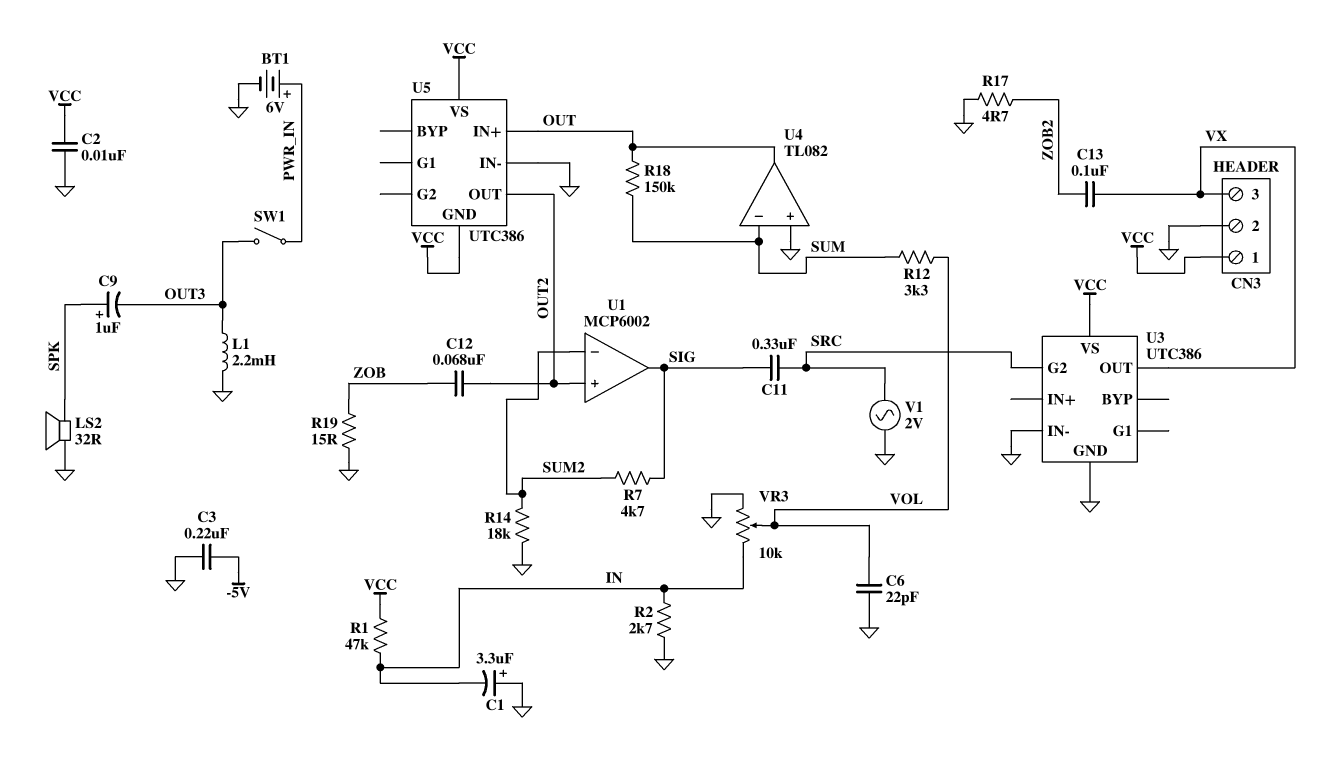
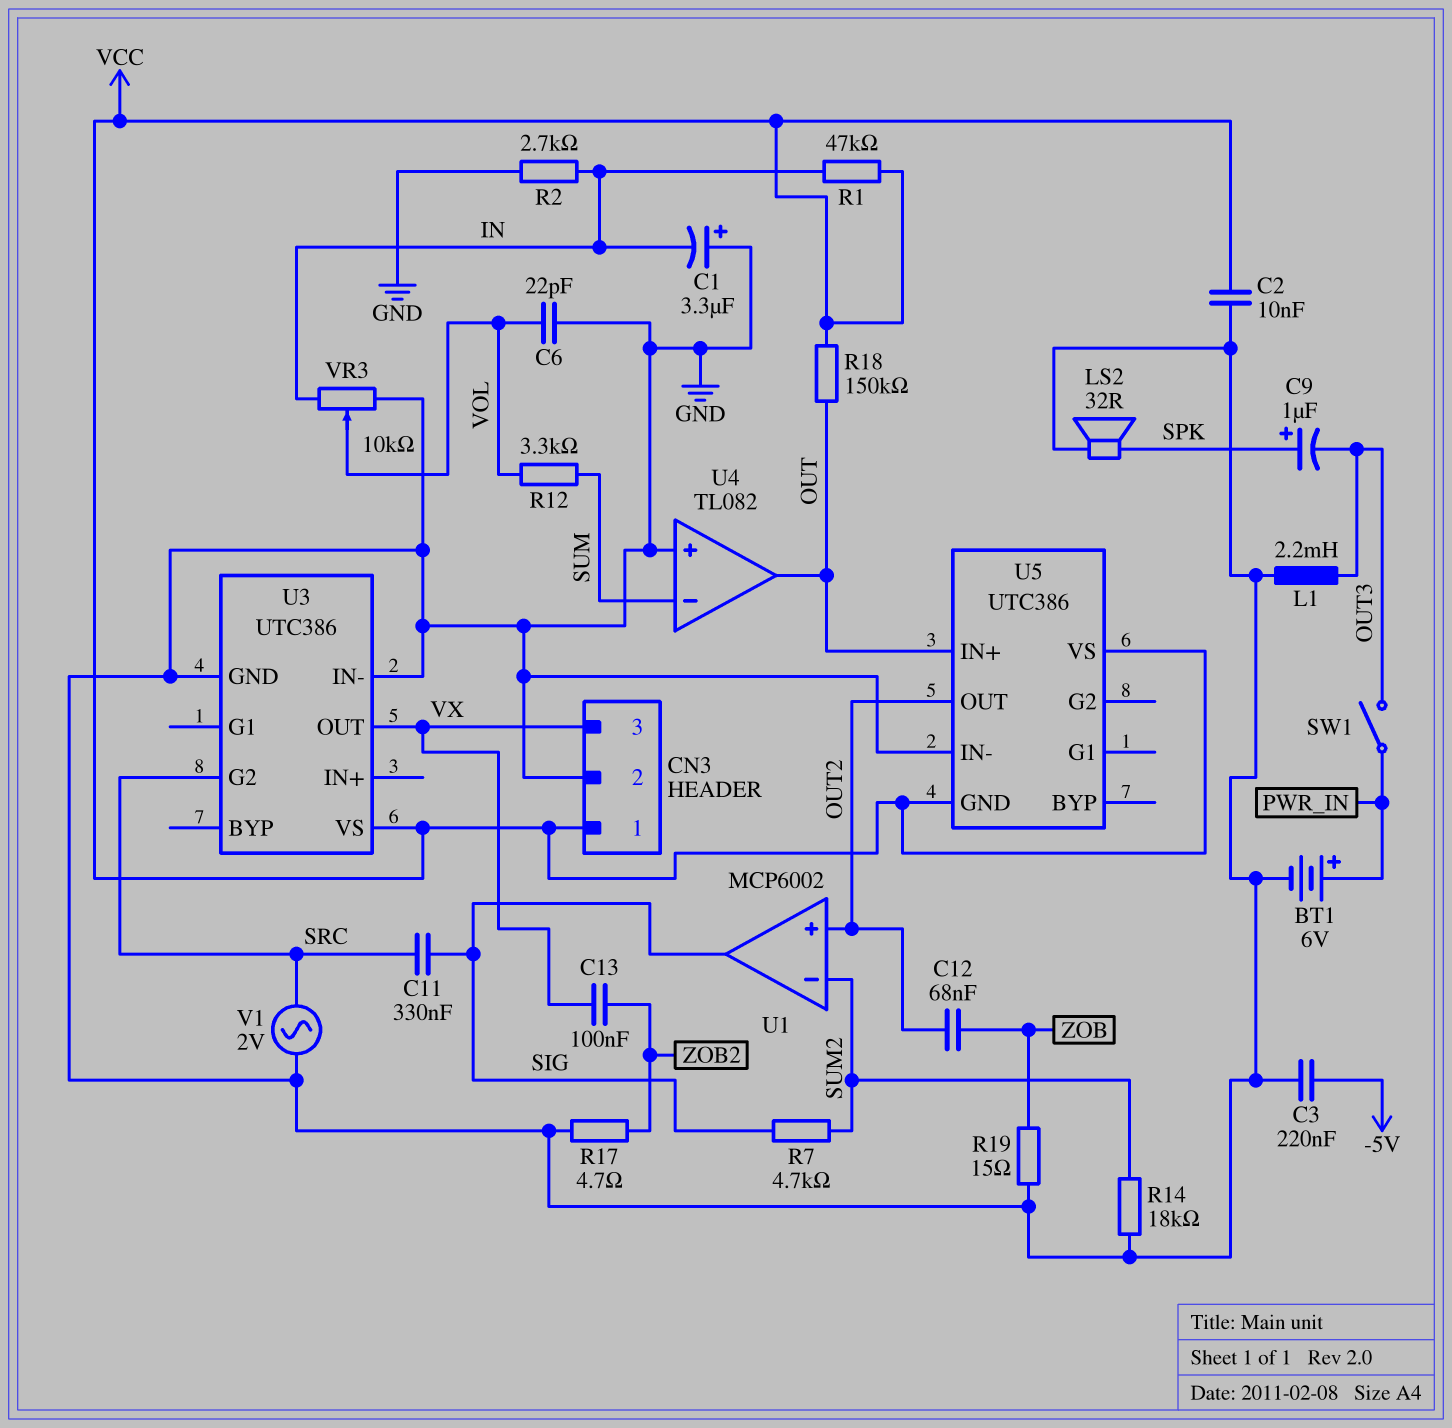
R18: 150k (OUT, SUM) -> 150k (OUT, VCC)

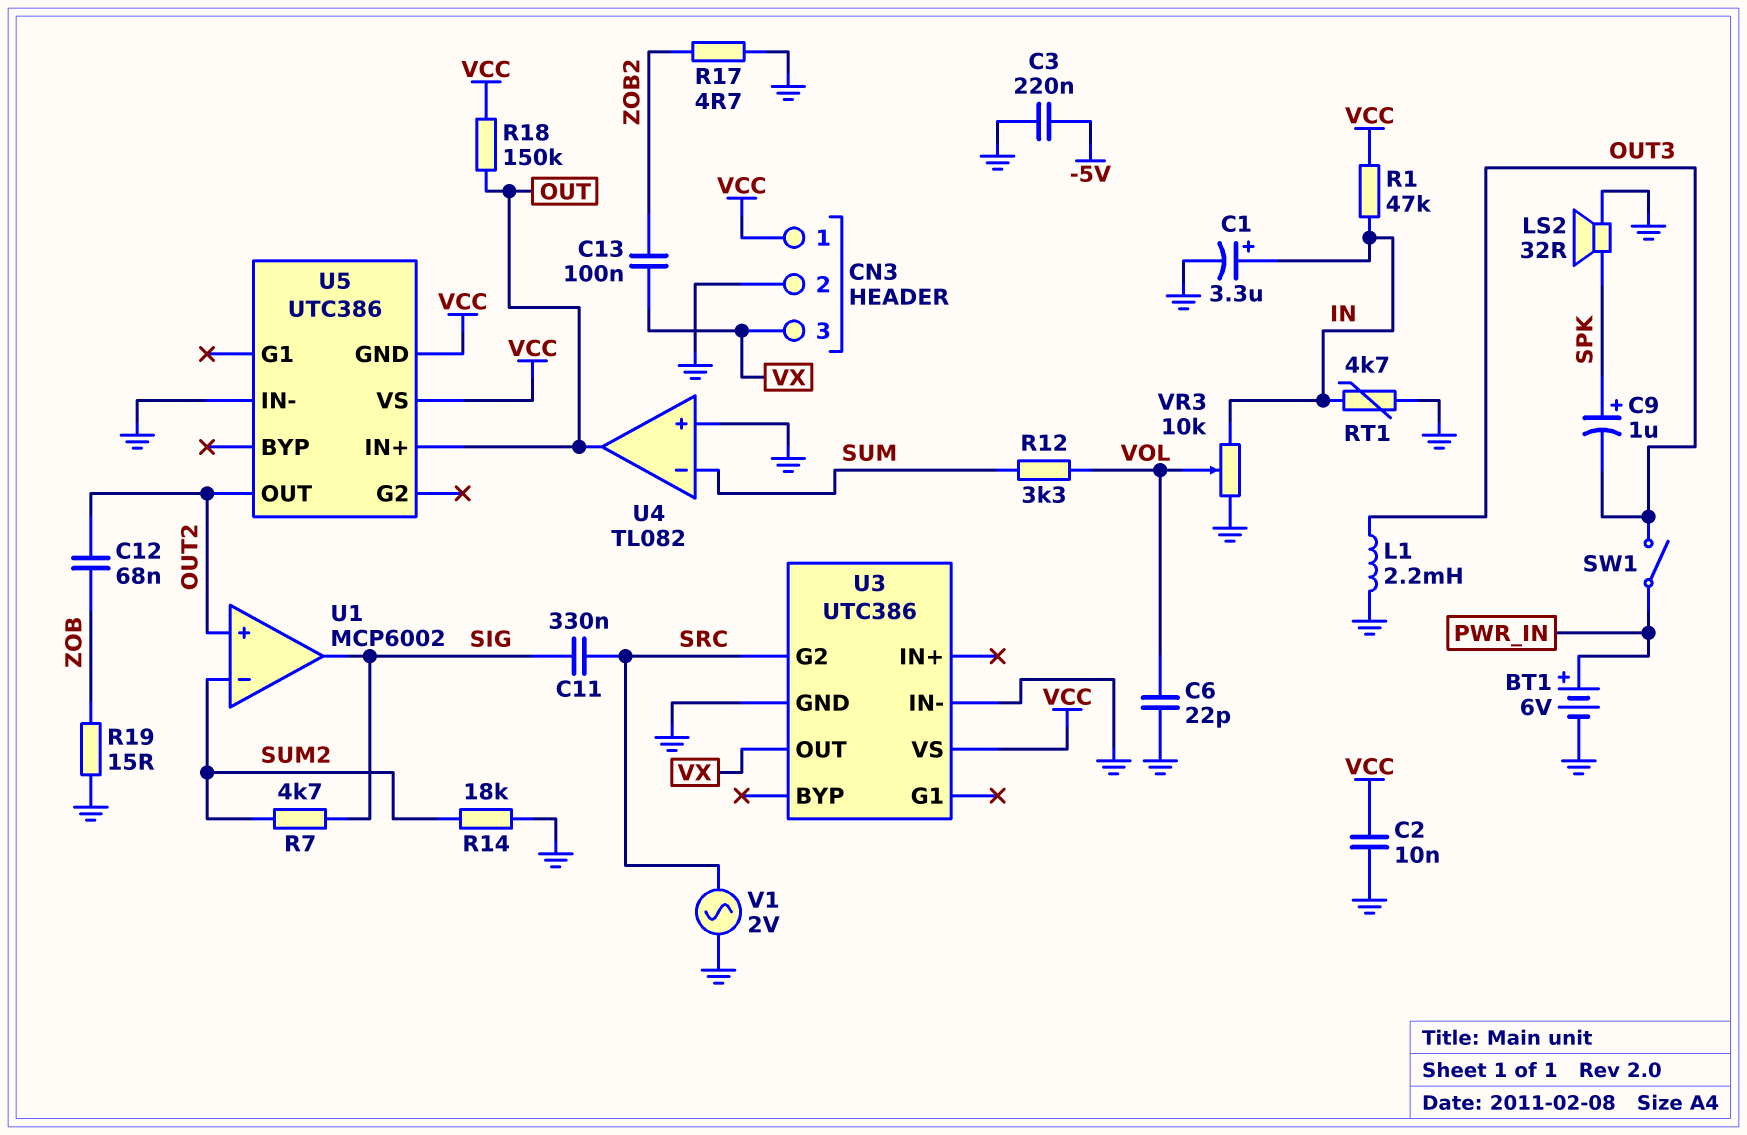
C1: 3.3uF (plus GND, minus IN) -> 3.3uF (plus IN, minus GND)
R2: 2.7k (GND, IN) -> none
RT1: none -> 4.7k (GND, IN)

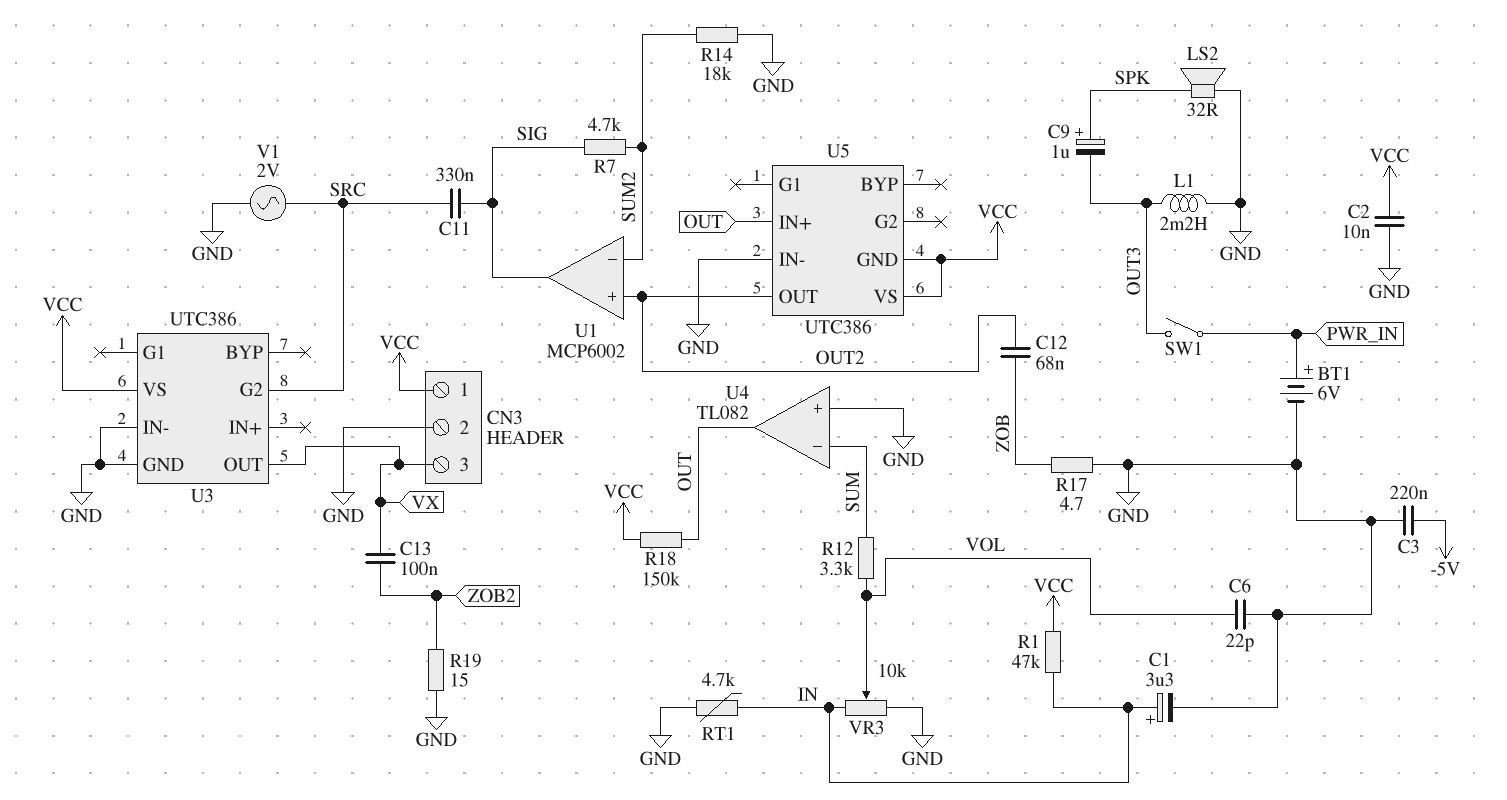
R17: 4.7 (GND, ZOB2) -> 4.7 (GND, ZOB)
R19: 15 (GND, ZOB) -> 15 (GND, ZOB2)

